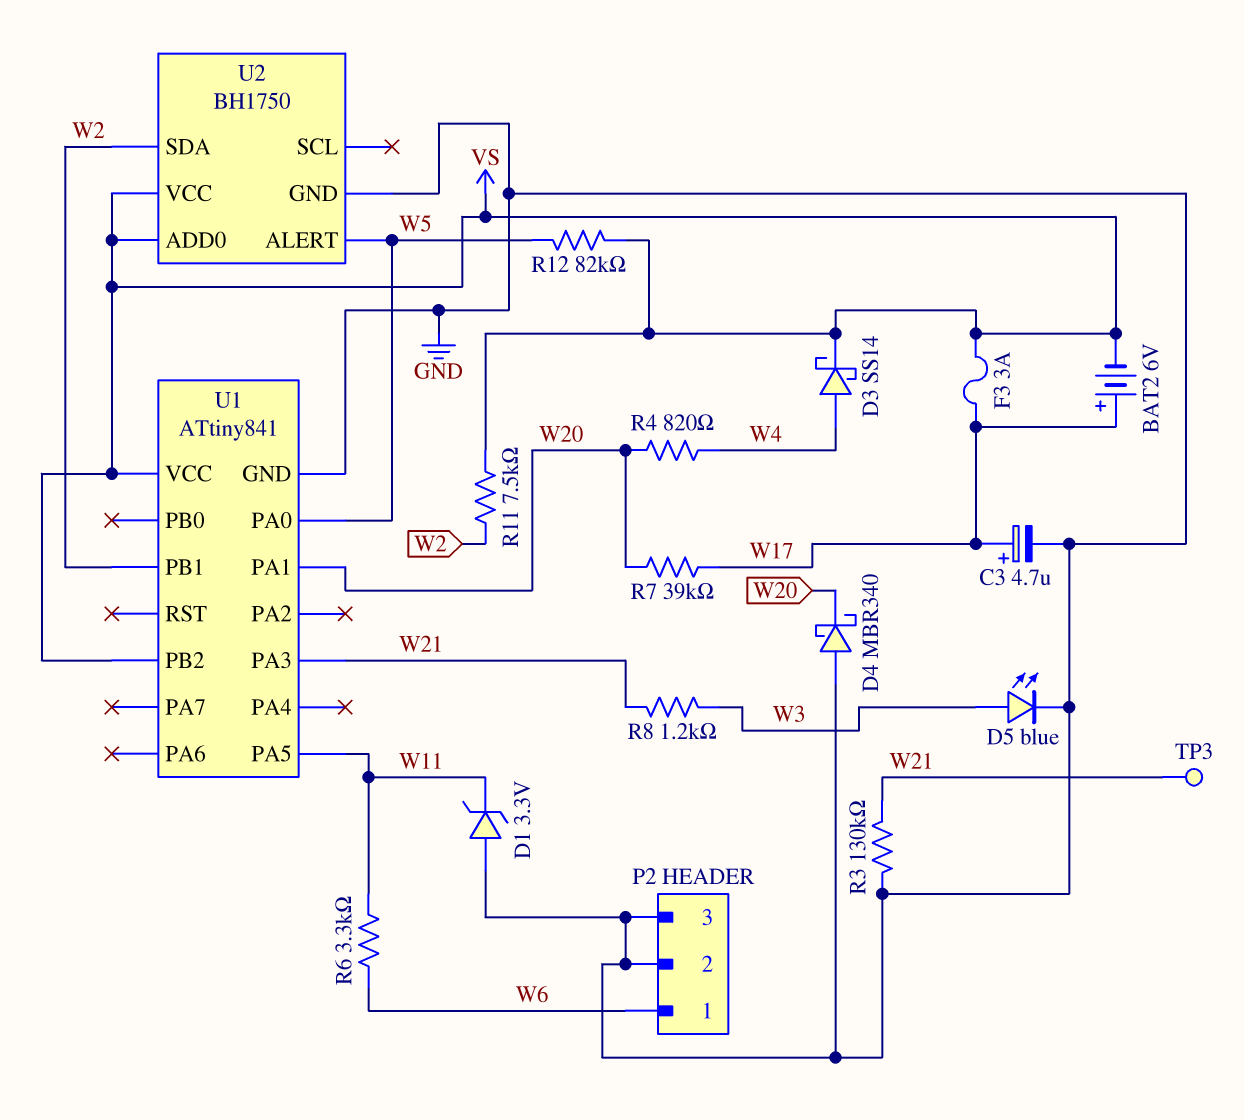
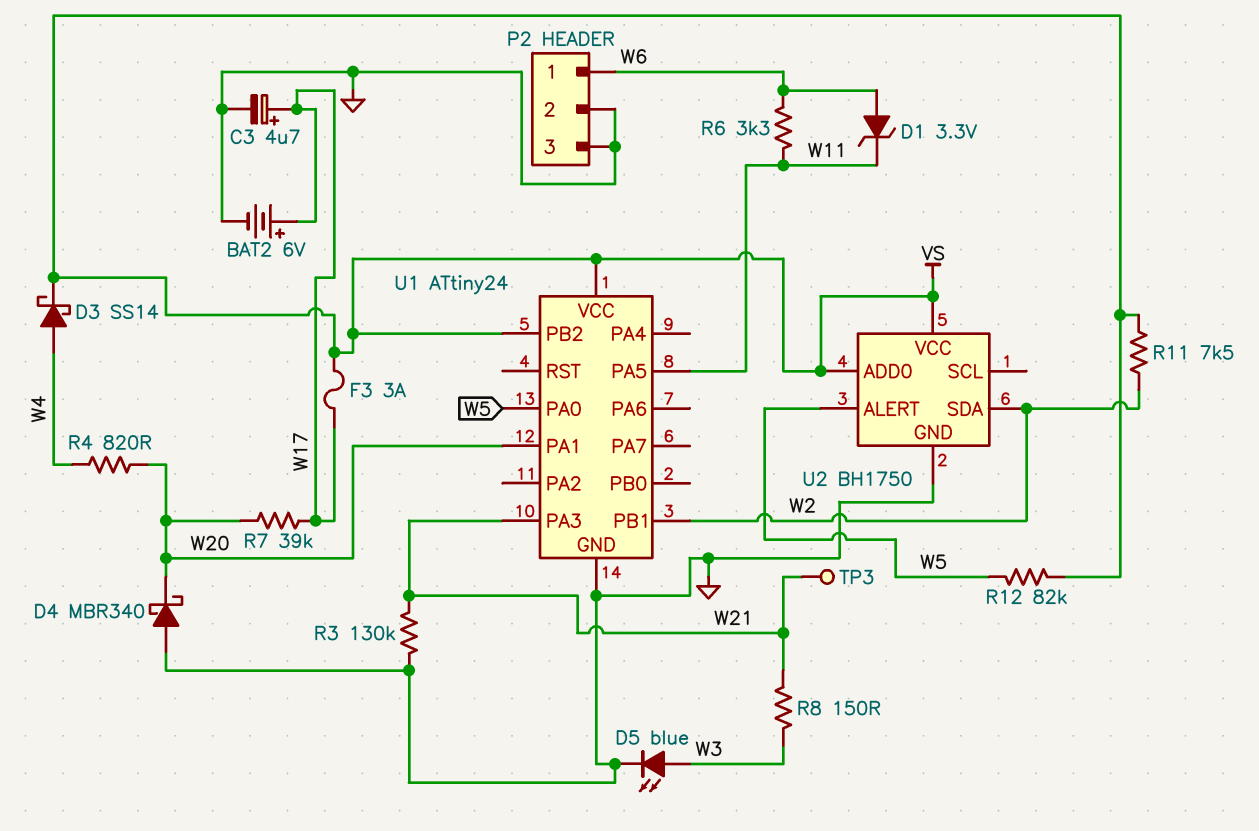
BAT2: 6V (plus W17, minus VS) -> 6V (plus W17, minus GND)
D1: zener 3.3V (A GND, K W11) -> zener 3.3V (A W6, K W11)
R8: 1.2k (W3, W21) -> 150 (W3, W21)
U1: ATtiny841 -> ATtiny24

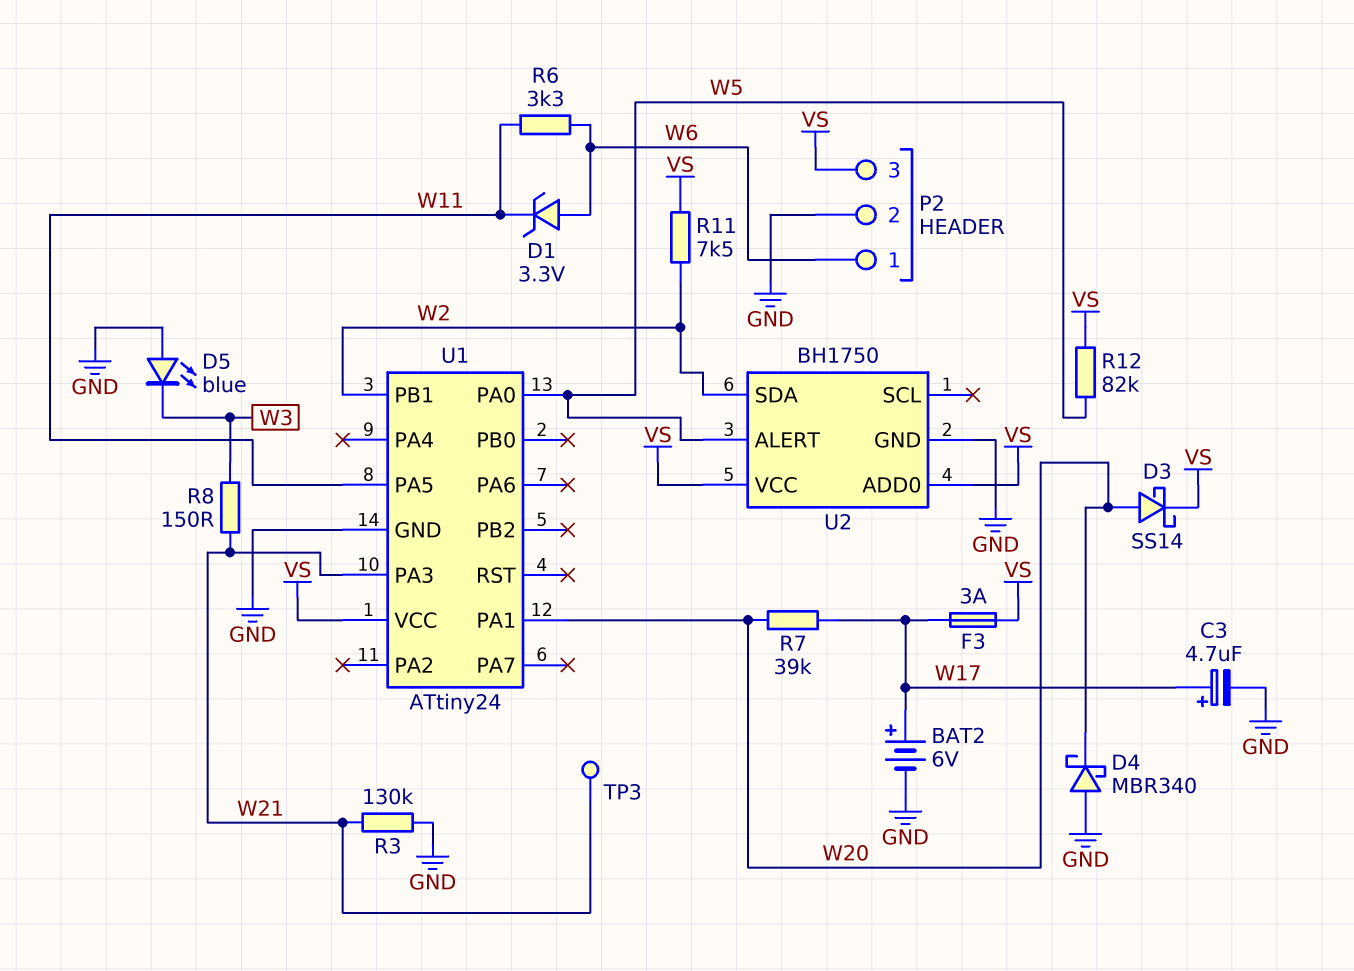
D3: schottky SS14 (A W4, K VS) -> schottky SS14 (A W20, K VS)
D5: LED blue (A W3, K GND) -> LED blue (A GND, K W3)
P2 pin 3: GND -> VS
R4: 820 (W4, W20) -> none
U1 pin PB2: VS -> none

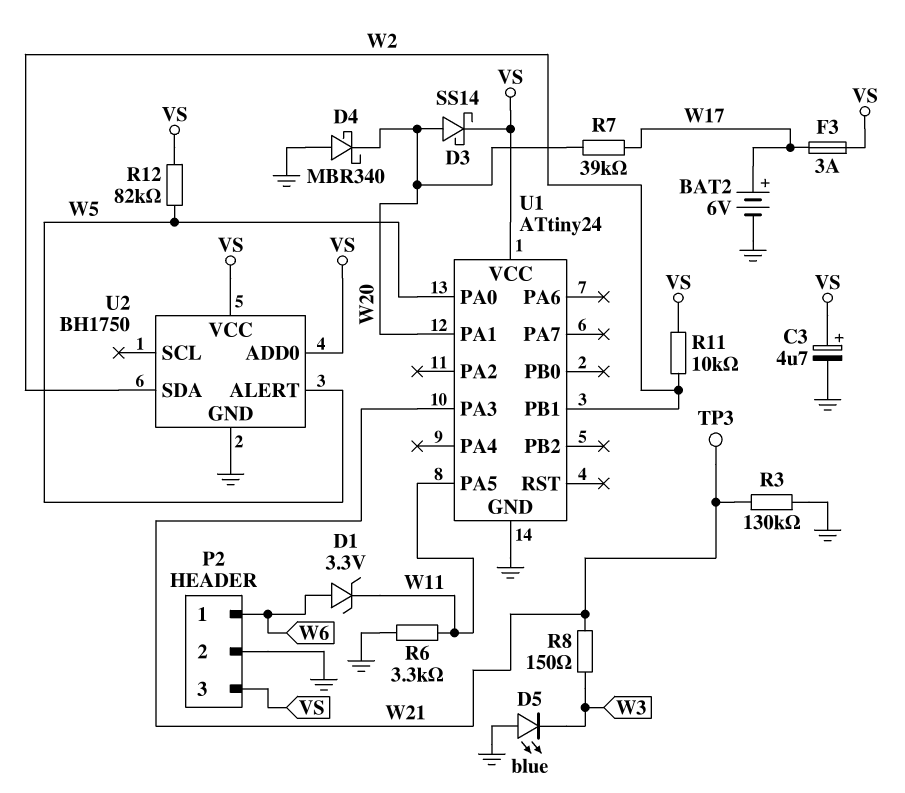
C3: 4.7uF (plus W17, minus GND) -> 4.7uF (plus VS, minus GND)
R6: 3.3k (W6, W11) -> 3.3k (GND, W11)
R11: 7.5k (VS, W2) -> 10k (VS, W2)

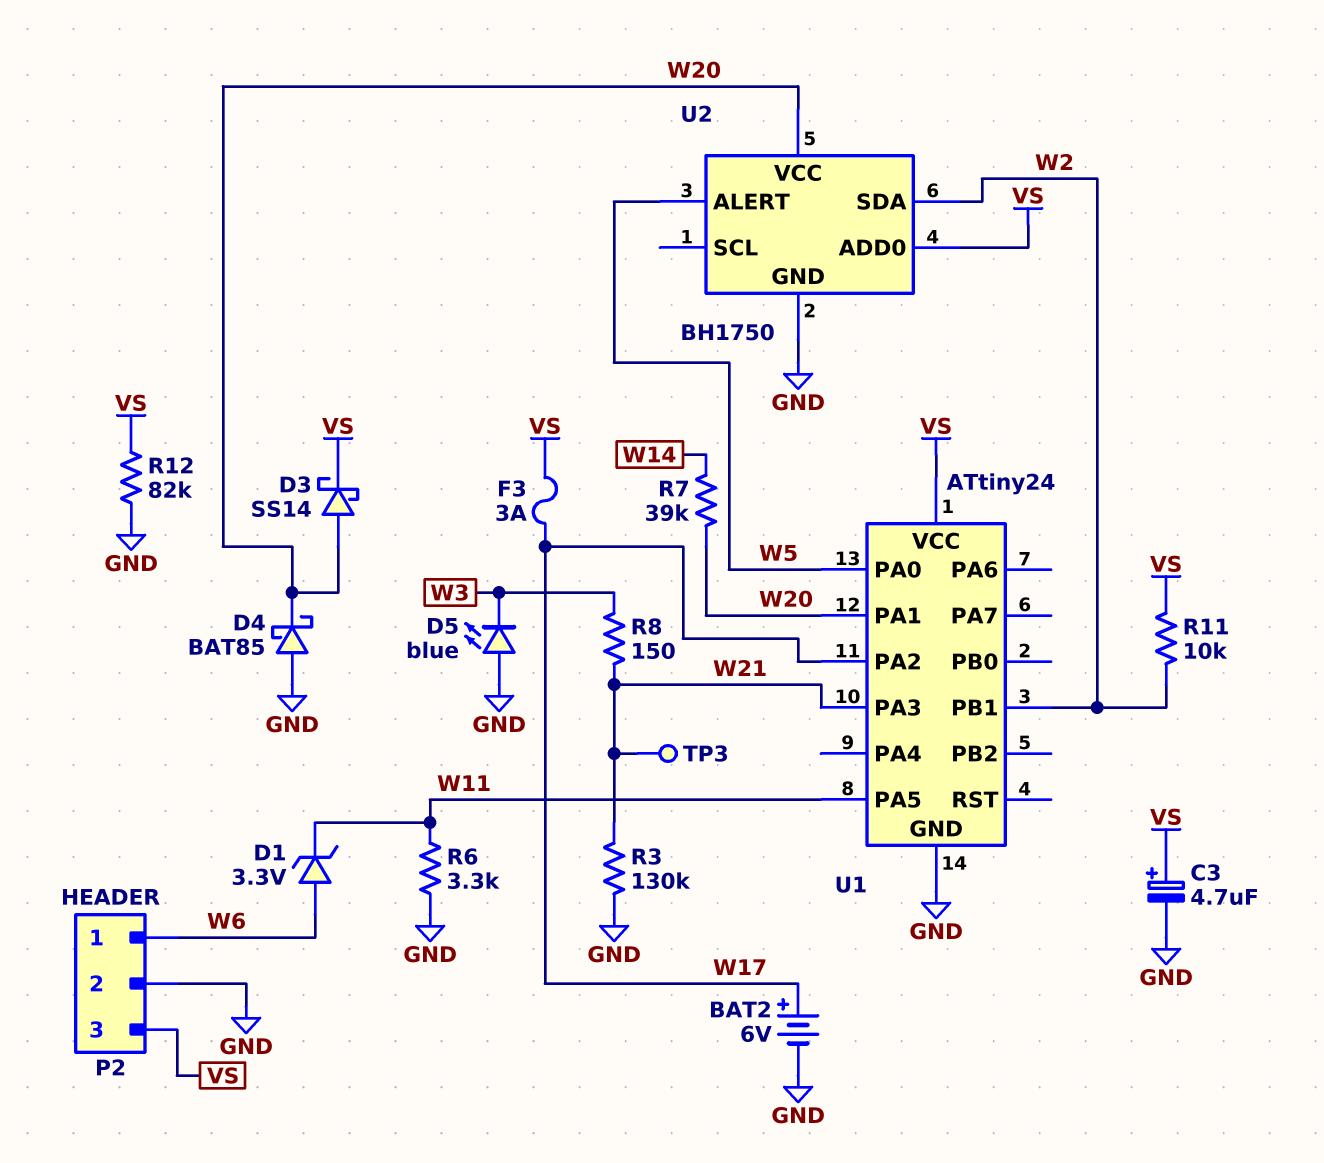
D4: schottky MBR340 (A GND, K W20) -> schottky BAT85 (A GND, K W20)
R7: 39k (W17, W20) -> 39k (W14, W20)
R12: 82k (VS, W5) -> 82k (GND, VS)
U1 pin PA2: none -> W17
U2 pin VCC: VS -> W20

